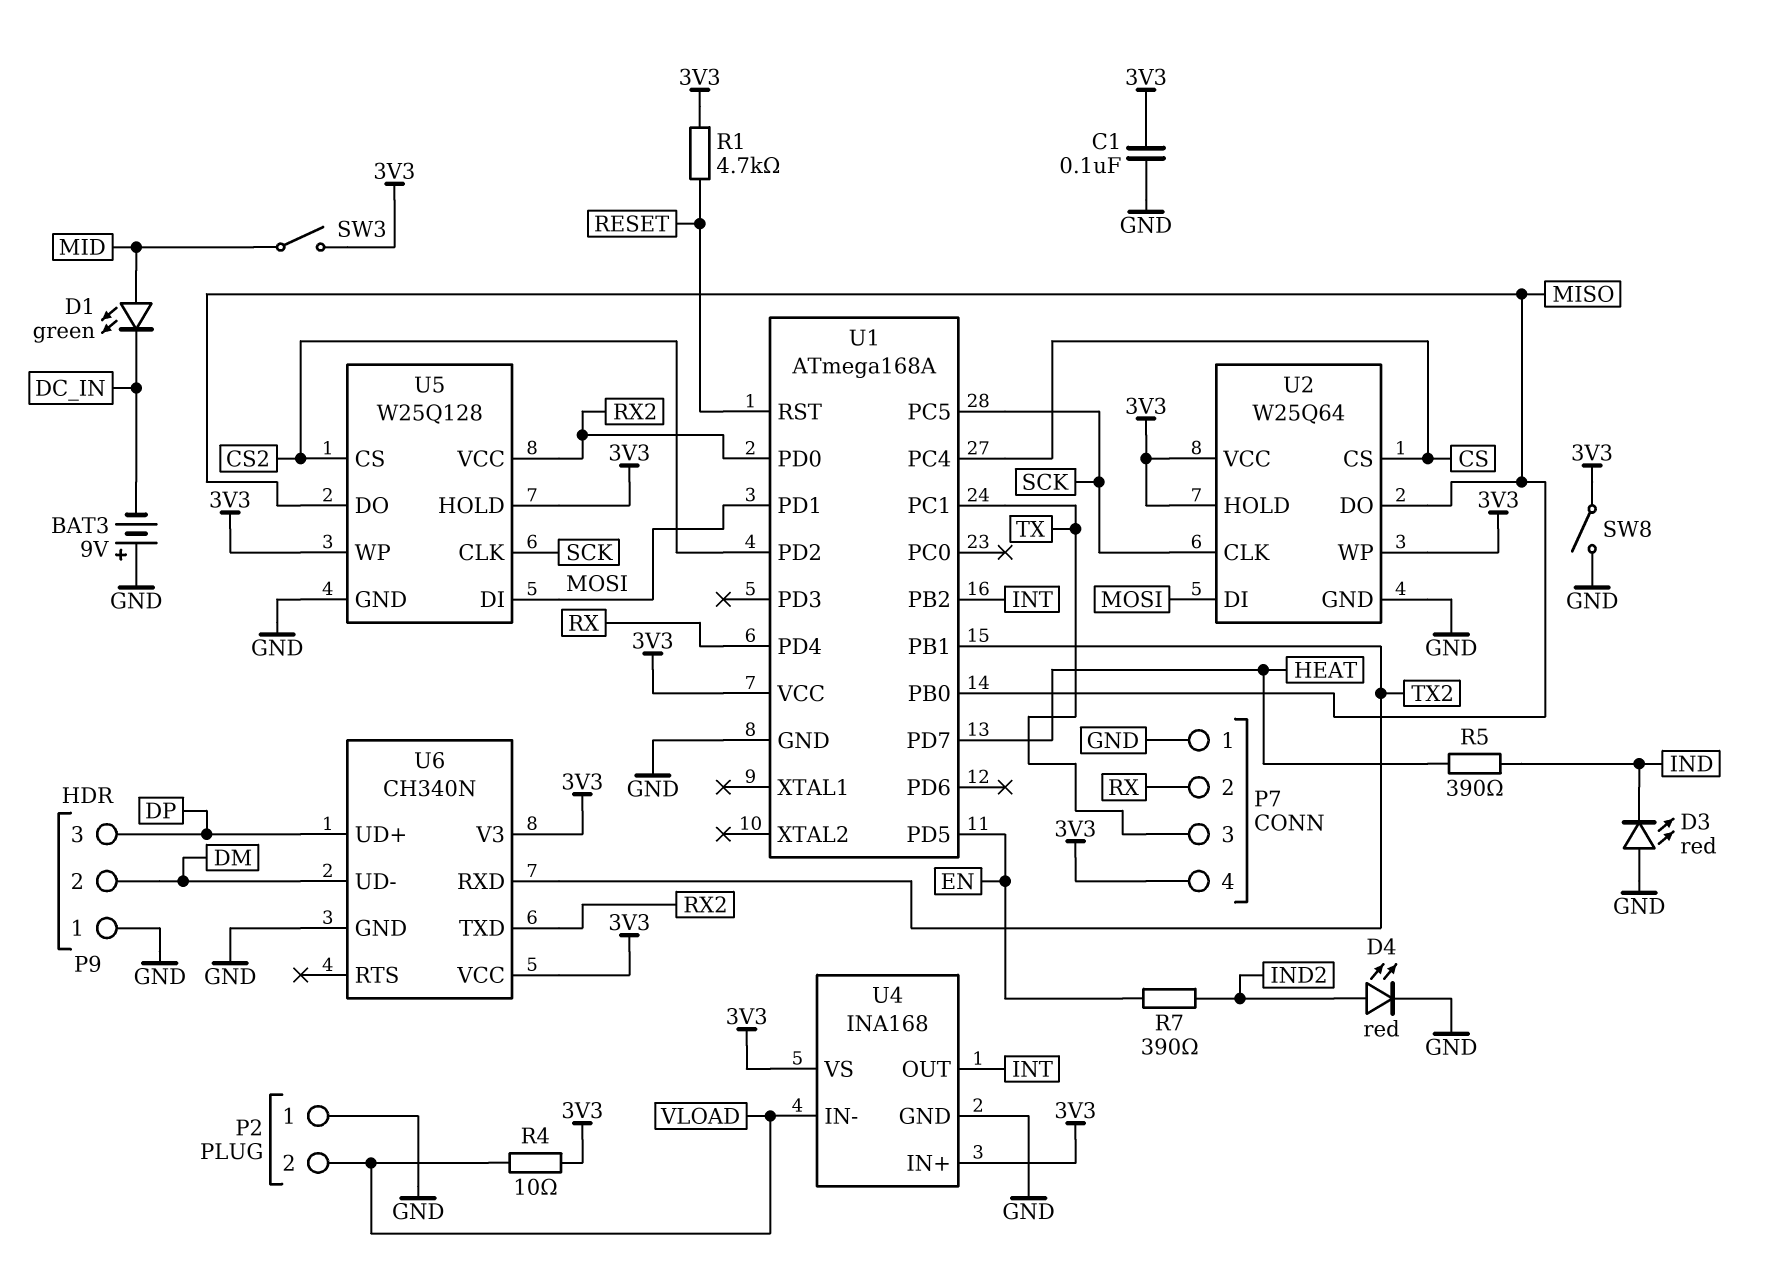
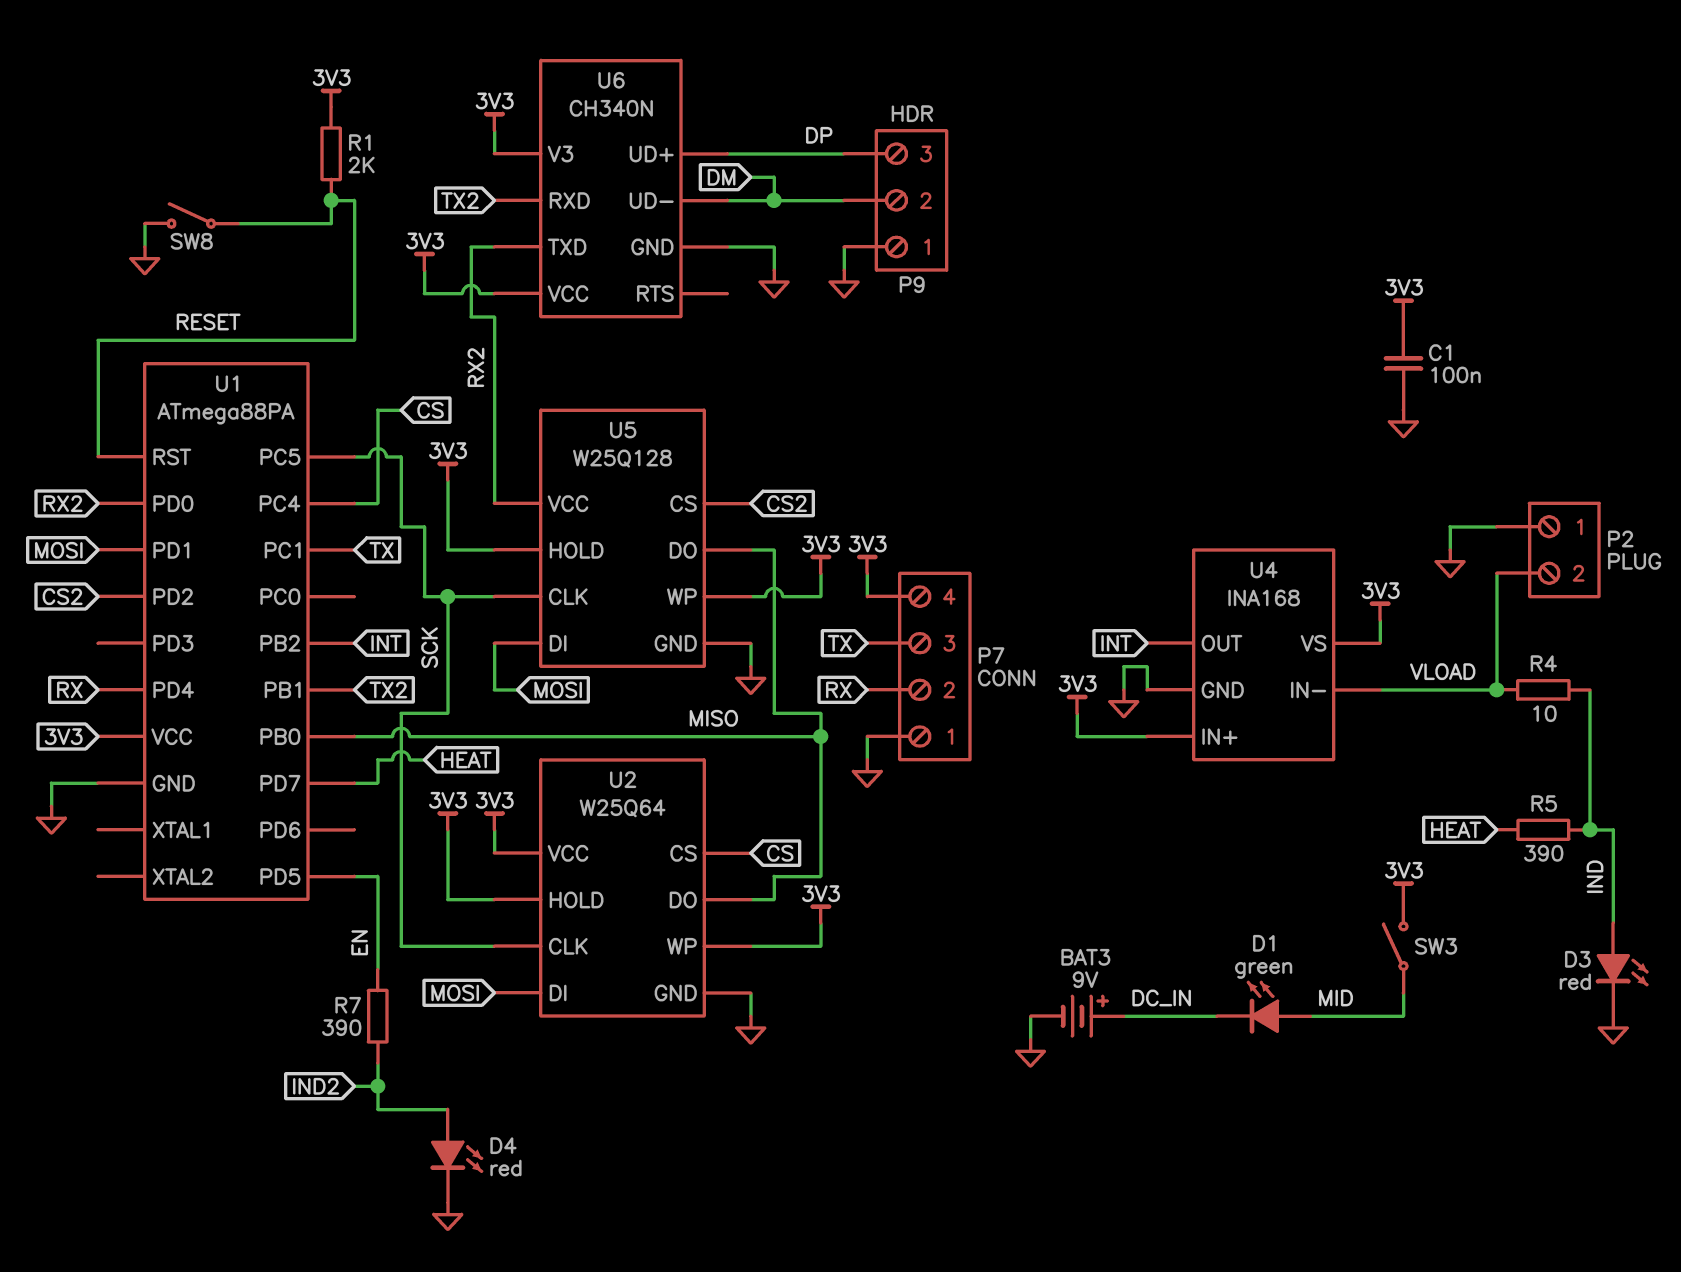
BAT3: 9V (plus GND, minus DC_IN) -> 9V (plus DC_IN, minus GND)
D3: LED red (A GND, K IND) -> LED red (A IND, K GND)
R1: 4.7k (3V3, RESET) -> 2k (3V3, RESET)
R4: 10 (3V3, VLOAD) -> 10 (IND, VLOAD)
SW8: switch (3V3, GND) -> switch (GND, RESET)
U1: ATmega168A -> ATmega88PA

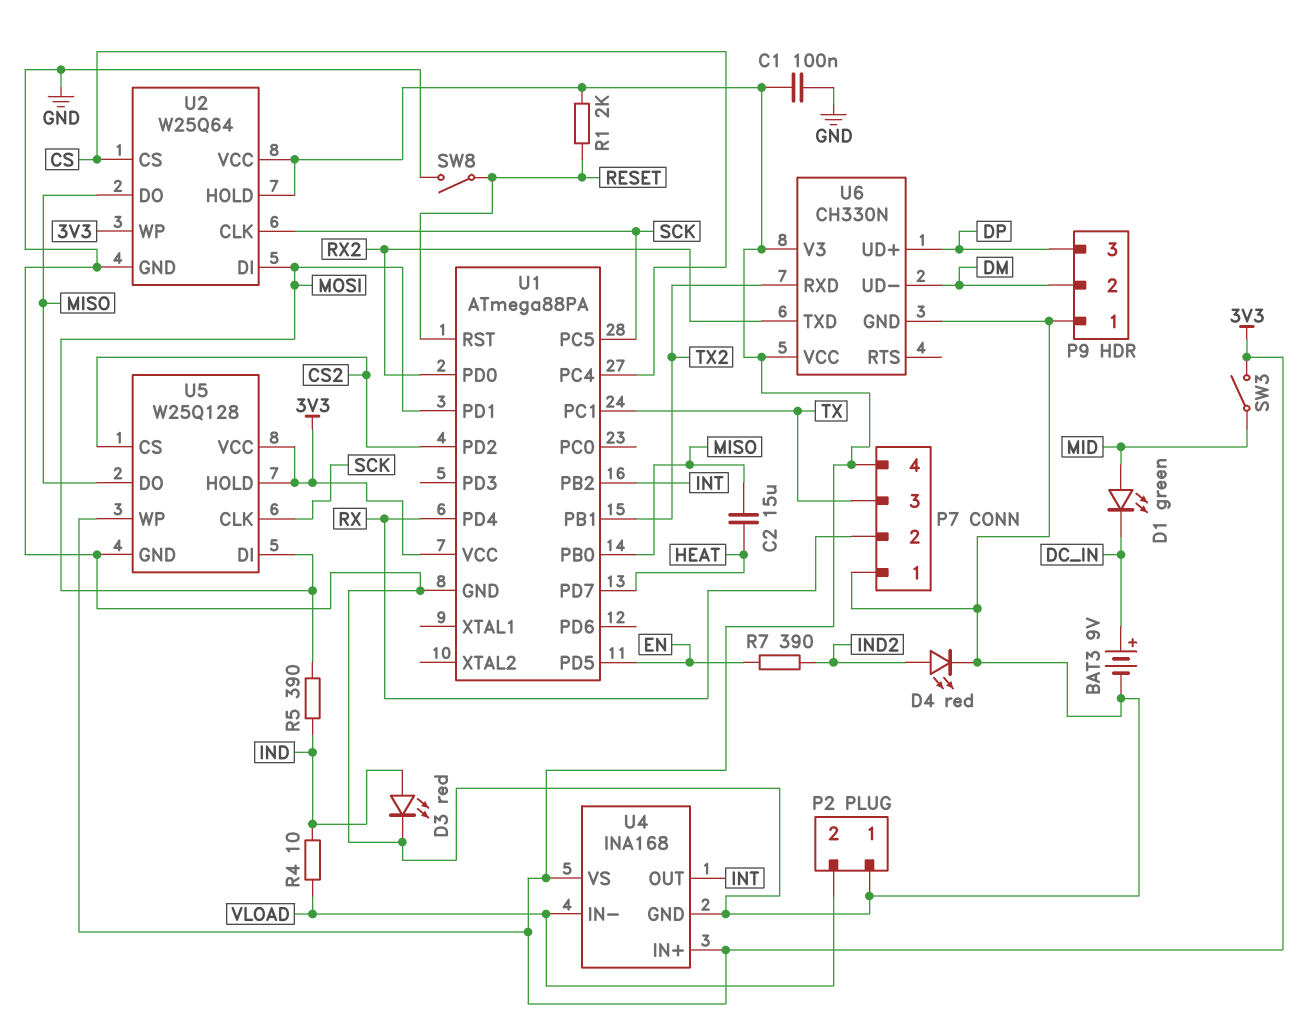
C2: none -> 15uF (HEAT, MISO)
R5: 390 (HEAT, IND) -> 390 (IND, MOSI)
U5 pin VCC: RX2 -> 3V3
U6: CH340N -> CH330N

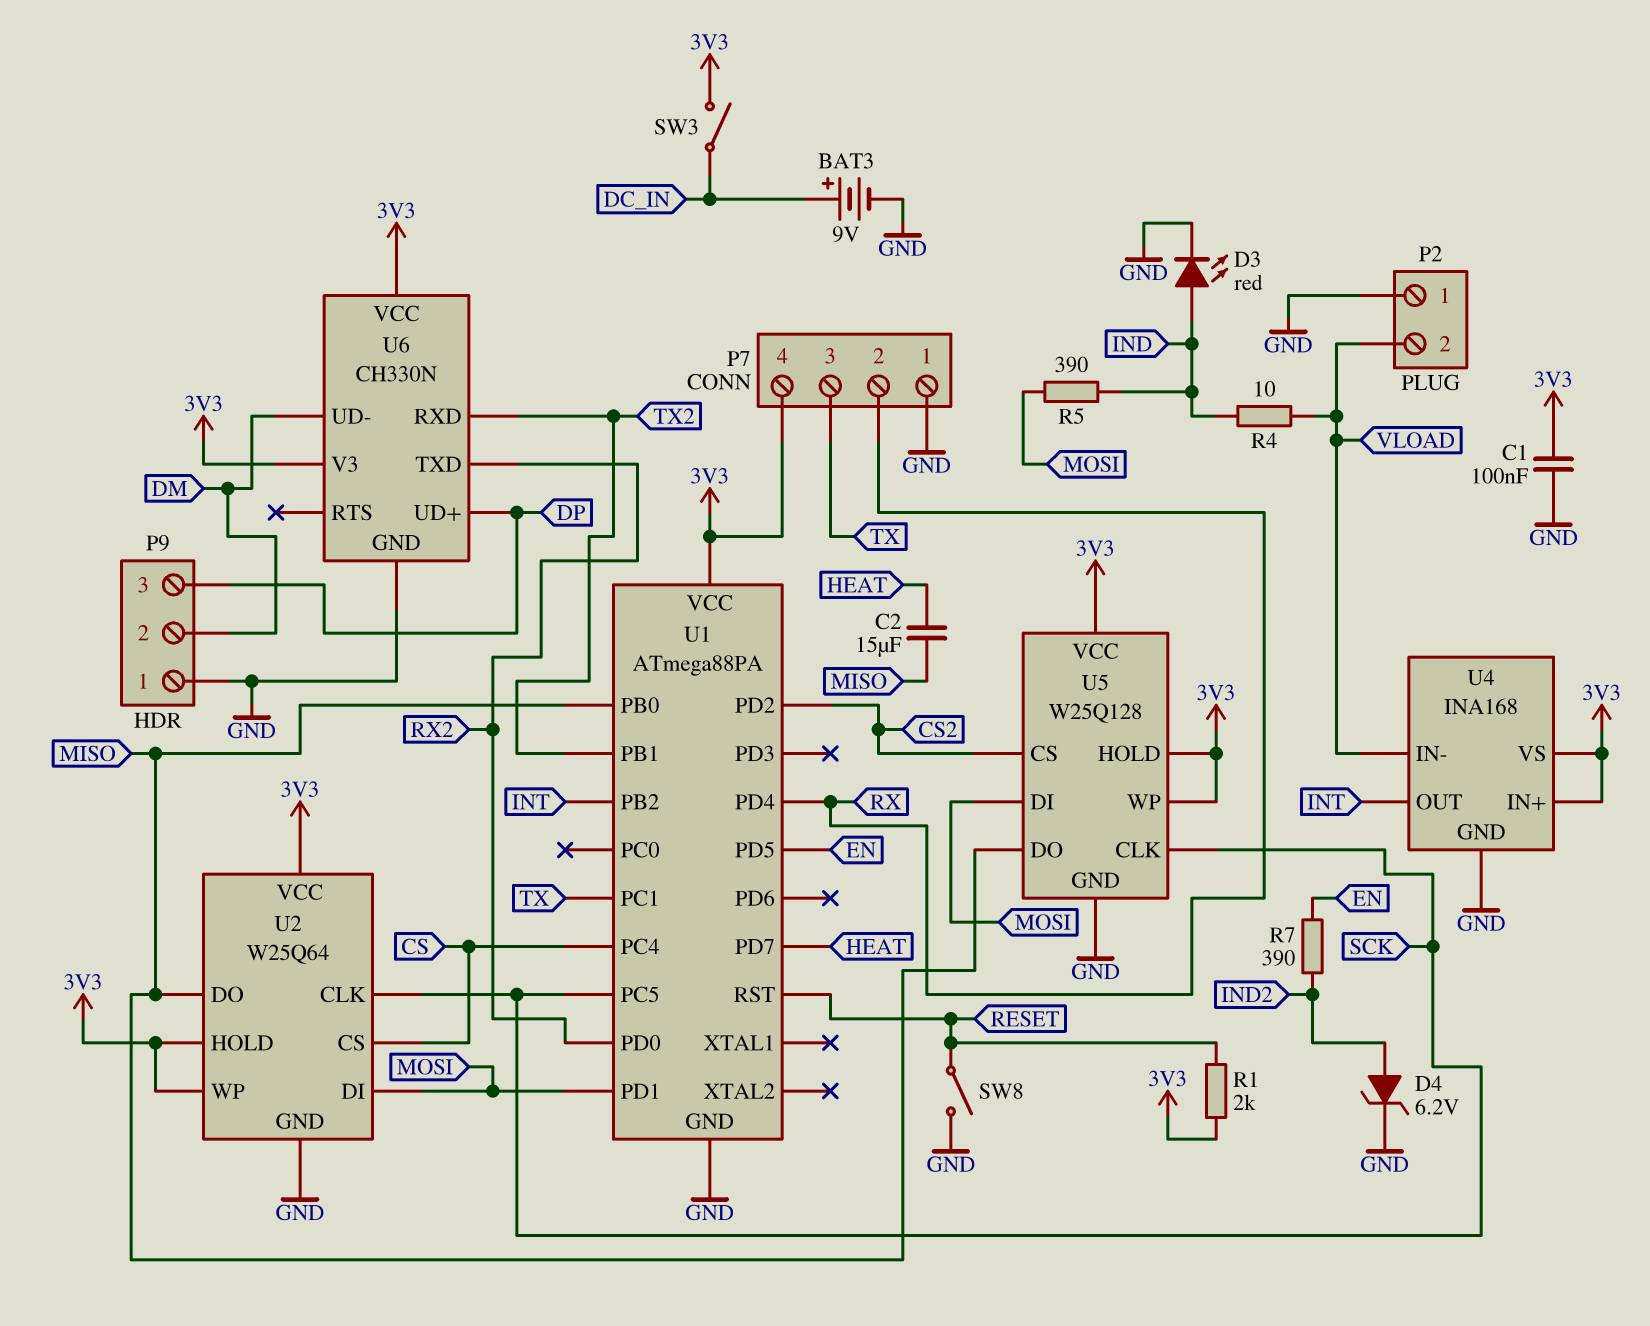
D1: LED green (A MID, K DC_IN) -> none
D4: LED red (A IND2, K GND) -> zener 6.2V (A IND2, K GND)
SW3: switch (3V3, MID) -> switch (3V3, DC_IN)

